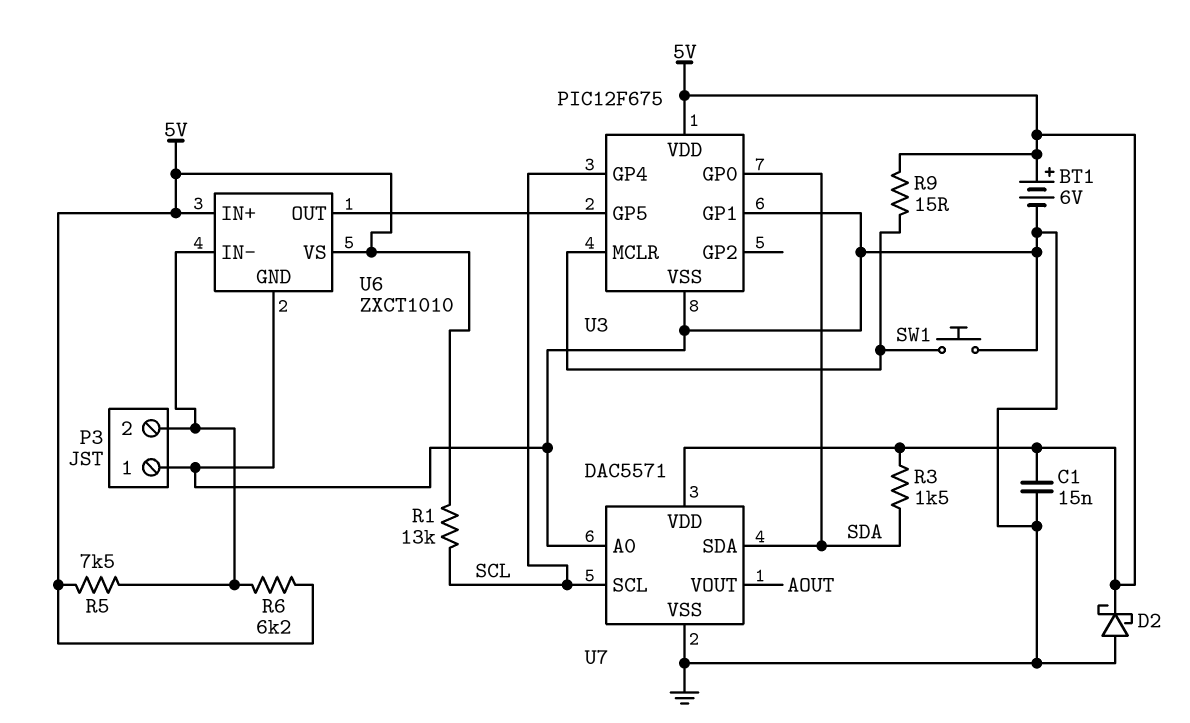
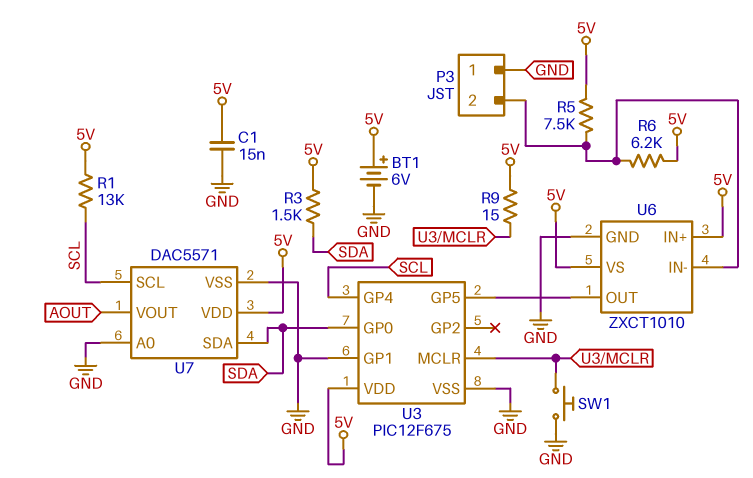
D2: schottky (A GND, K 5V) -> none

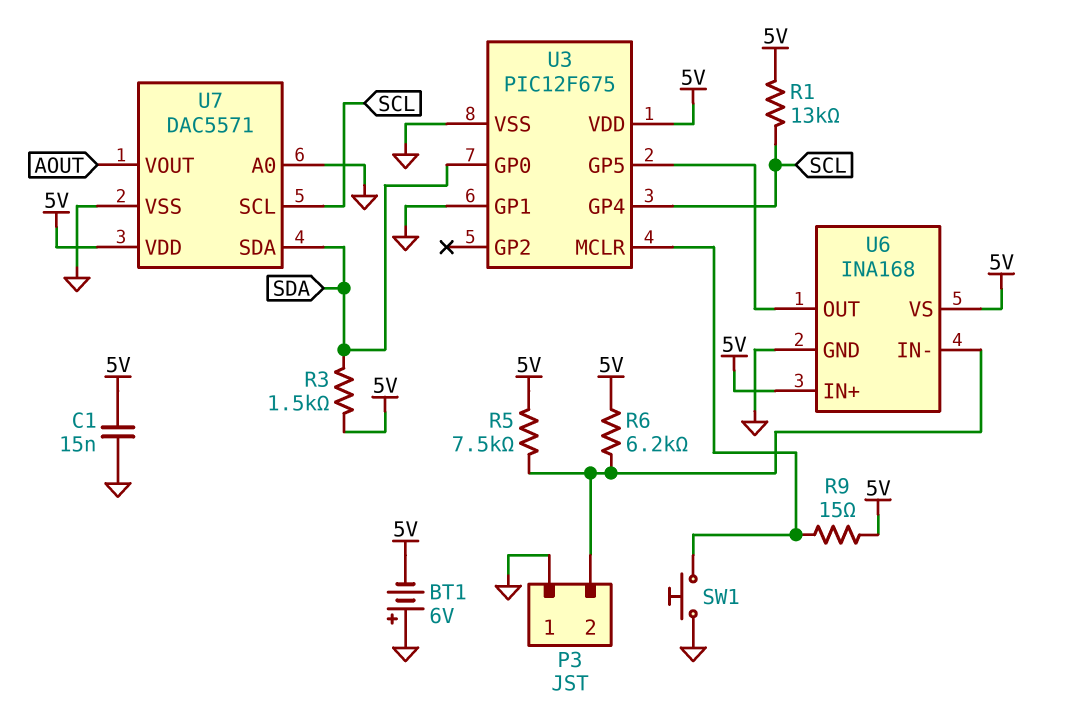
BT1: 6V (plus 5V, minus GND) -> 6V (plus GND, minus 5V)
U6: ZXCT1010 -> INA168

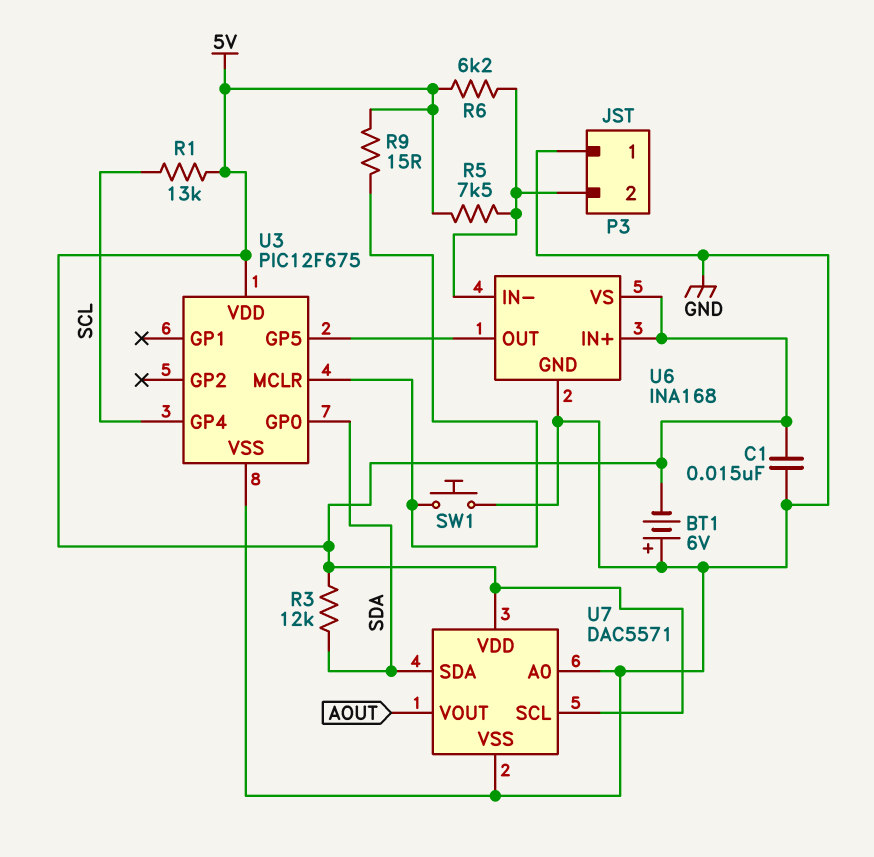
R3: 1.5k (5V, SDA) -> 12k (5V, SDA)
U3 pin GP1: GND -> none
U7 pin SCL: SCL -> 5V

